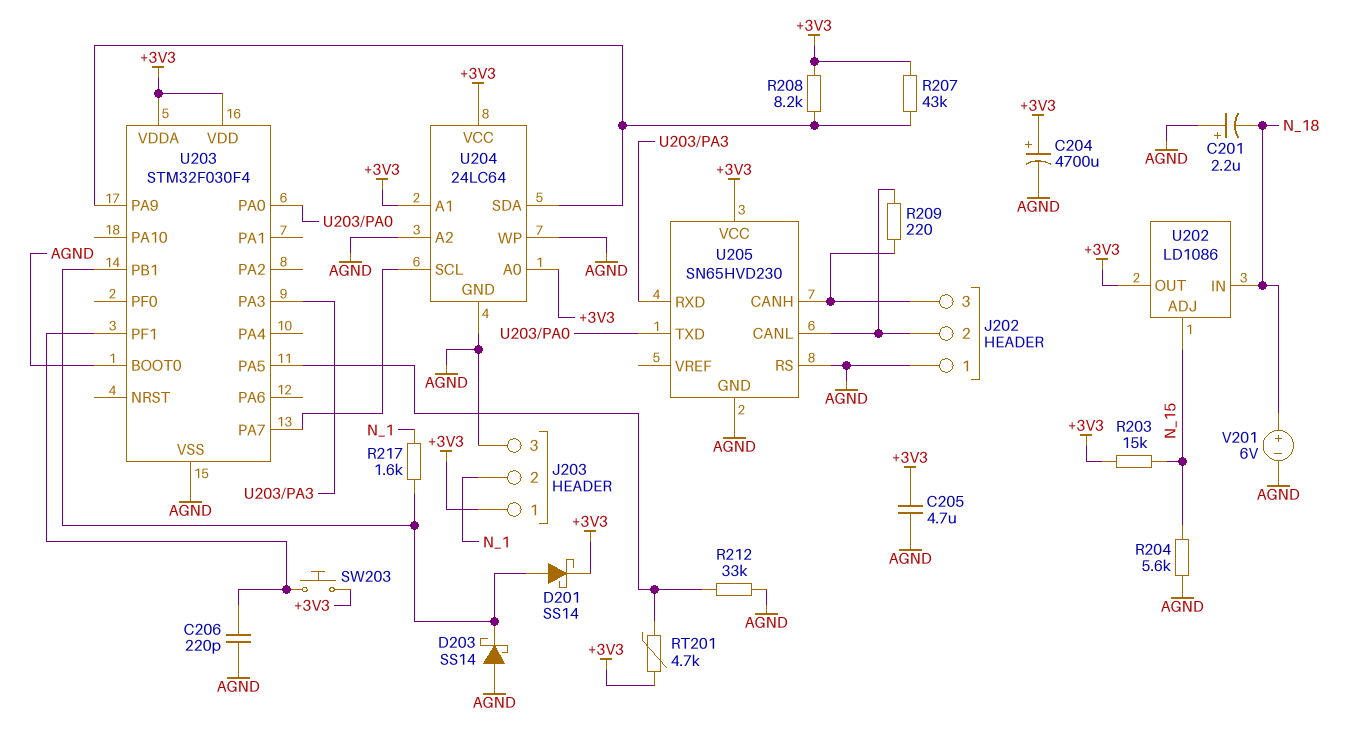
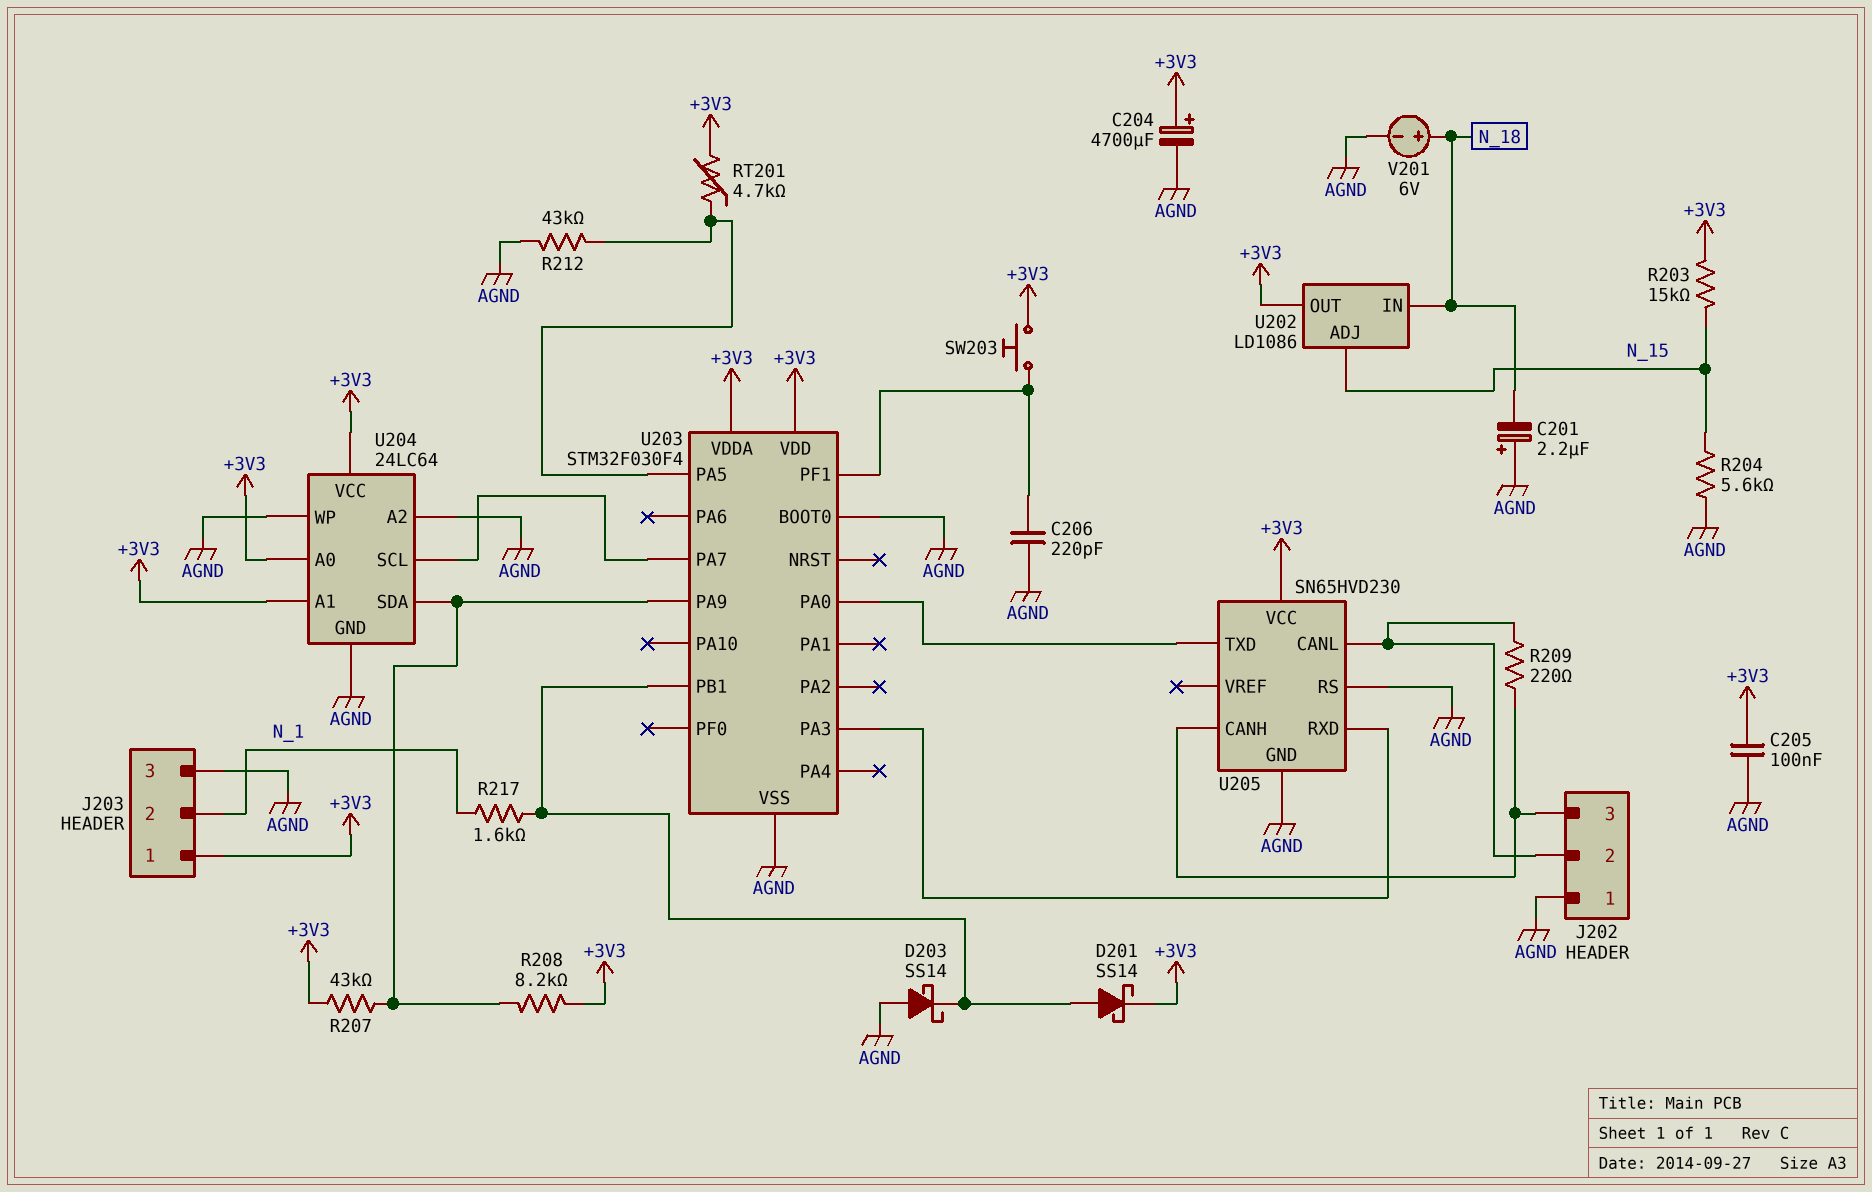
C205: 4.7uF (+3V3, AGND) -> 100nF (+3V3, AGND)
R212: 33k (AGND, U203/PA5) -> 43k (AGND, U203/PA5)

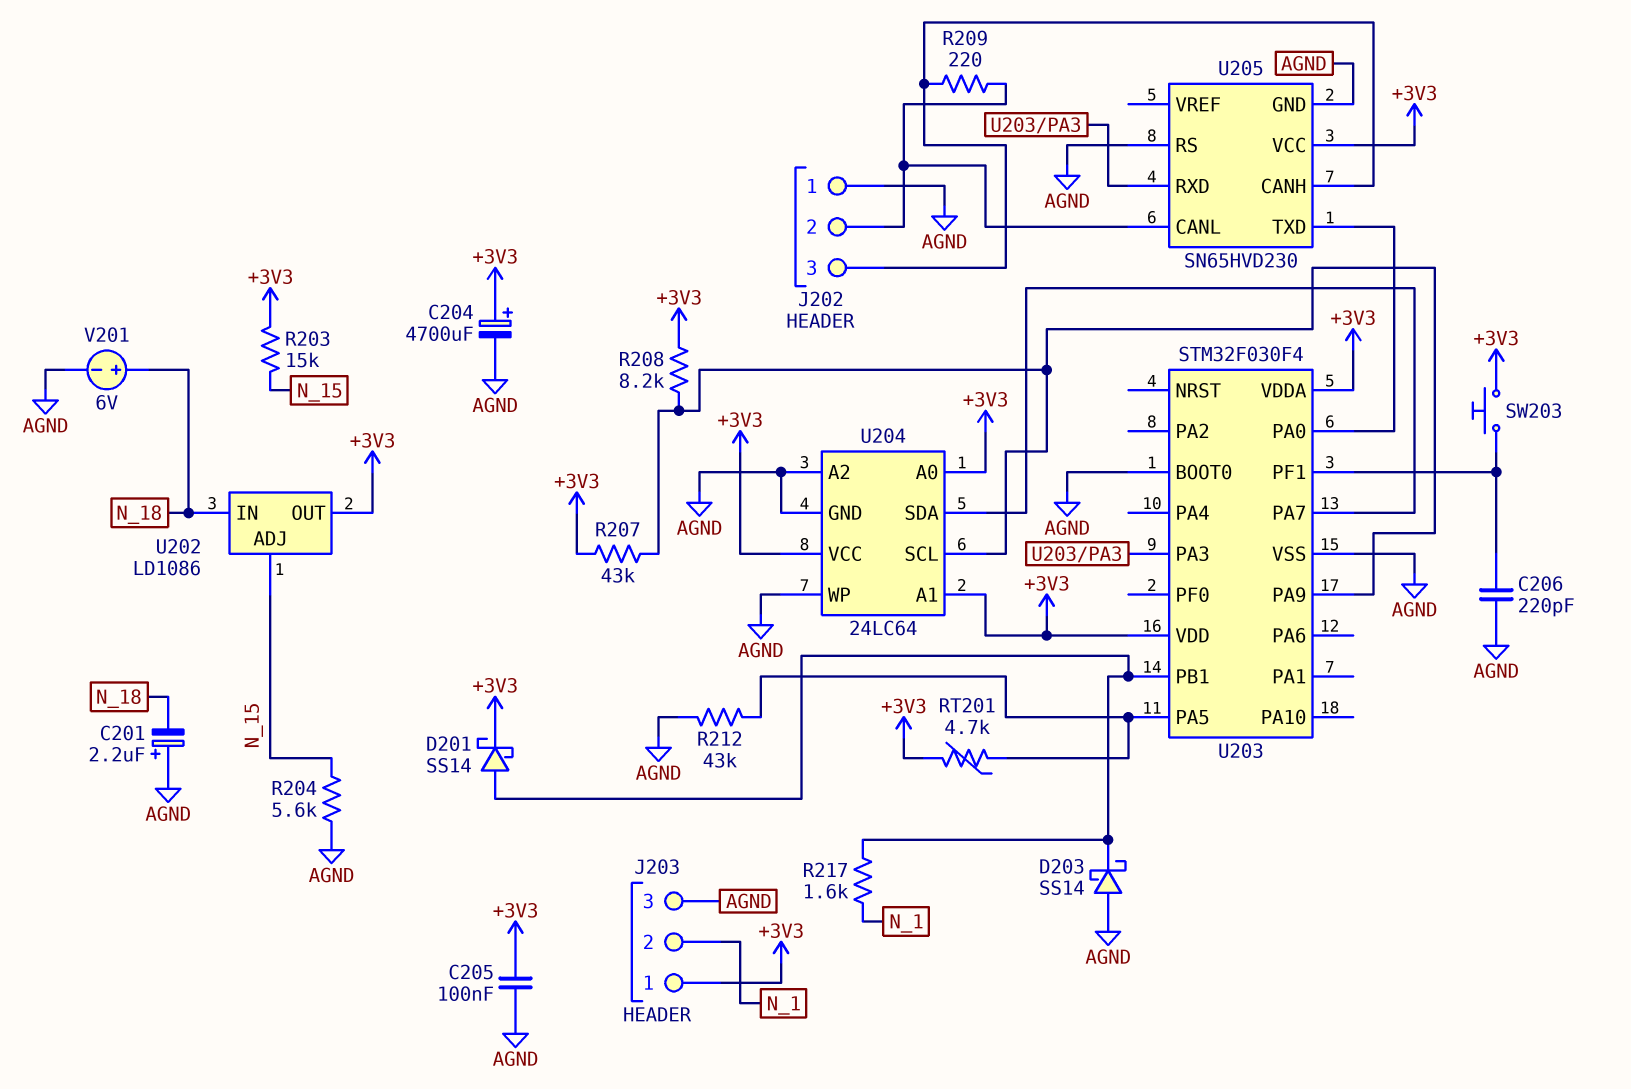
U204 pin SCL: U203/PA7 -> U203/PA9
U204 pin SDA: U203/PA9 -> U203/PA7

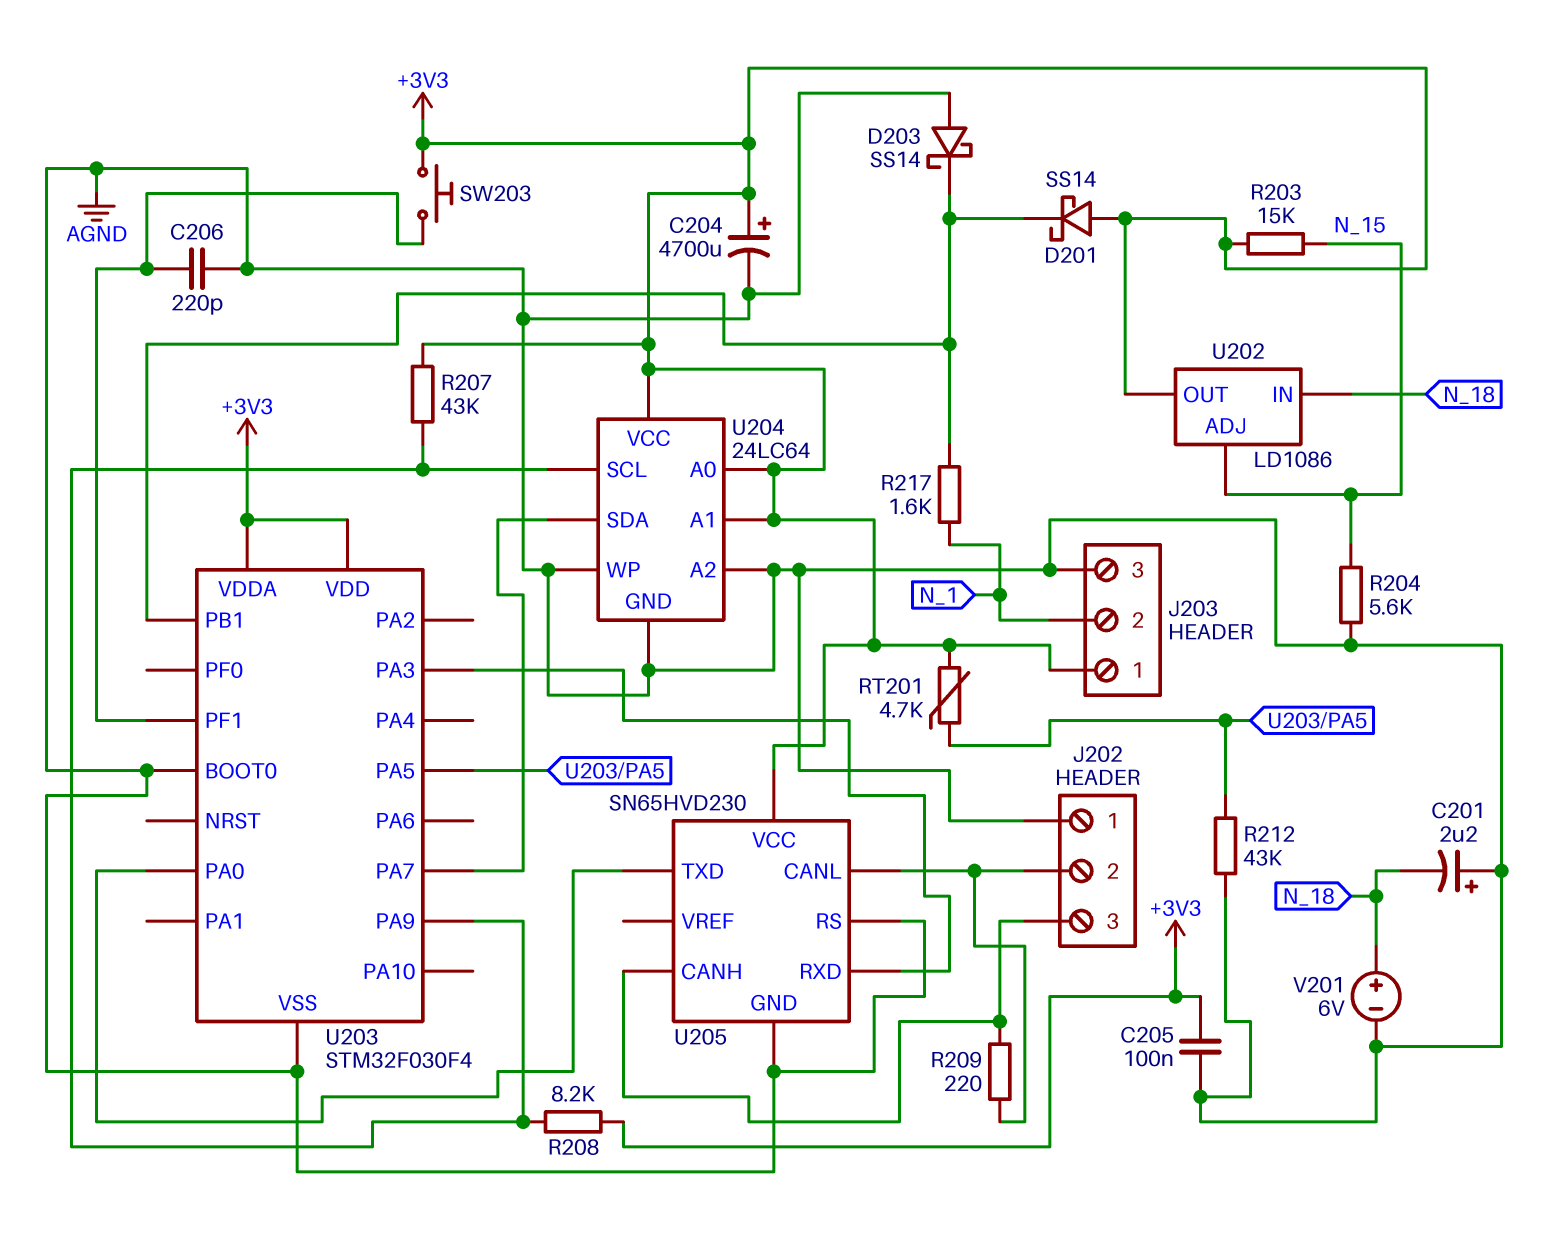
D201: schottky SS14 (A U203/PB1, K +3V3) -> schottky SS14 (A +3V3, K U203/PB1)

